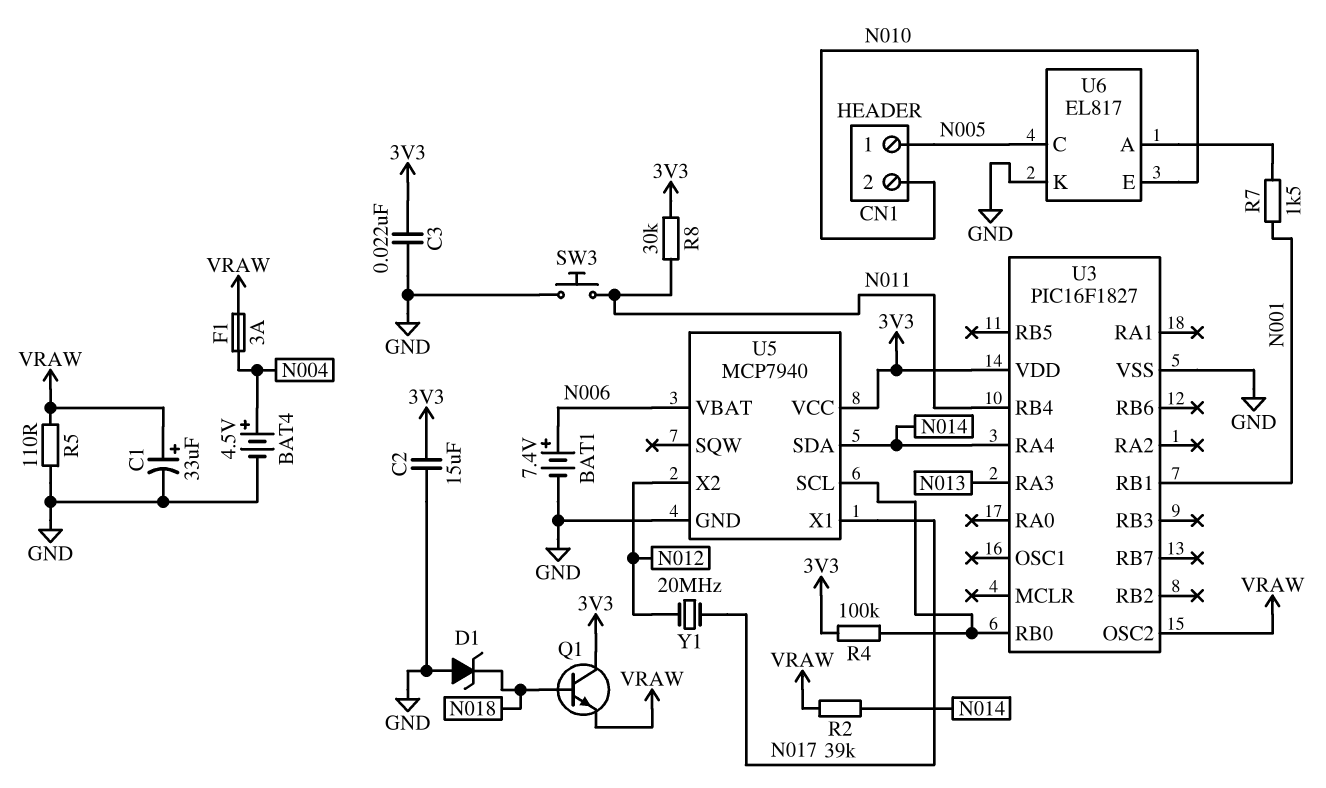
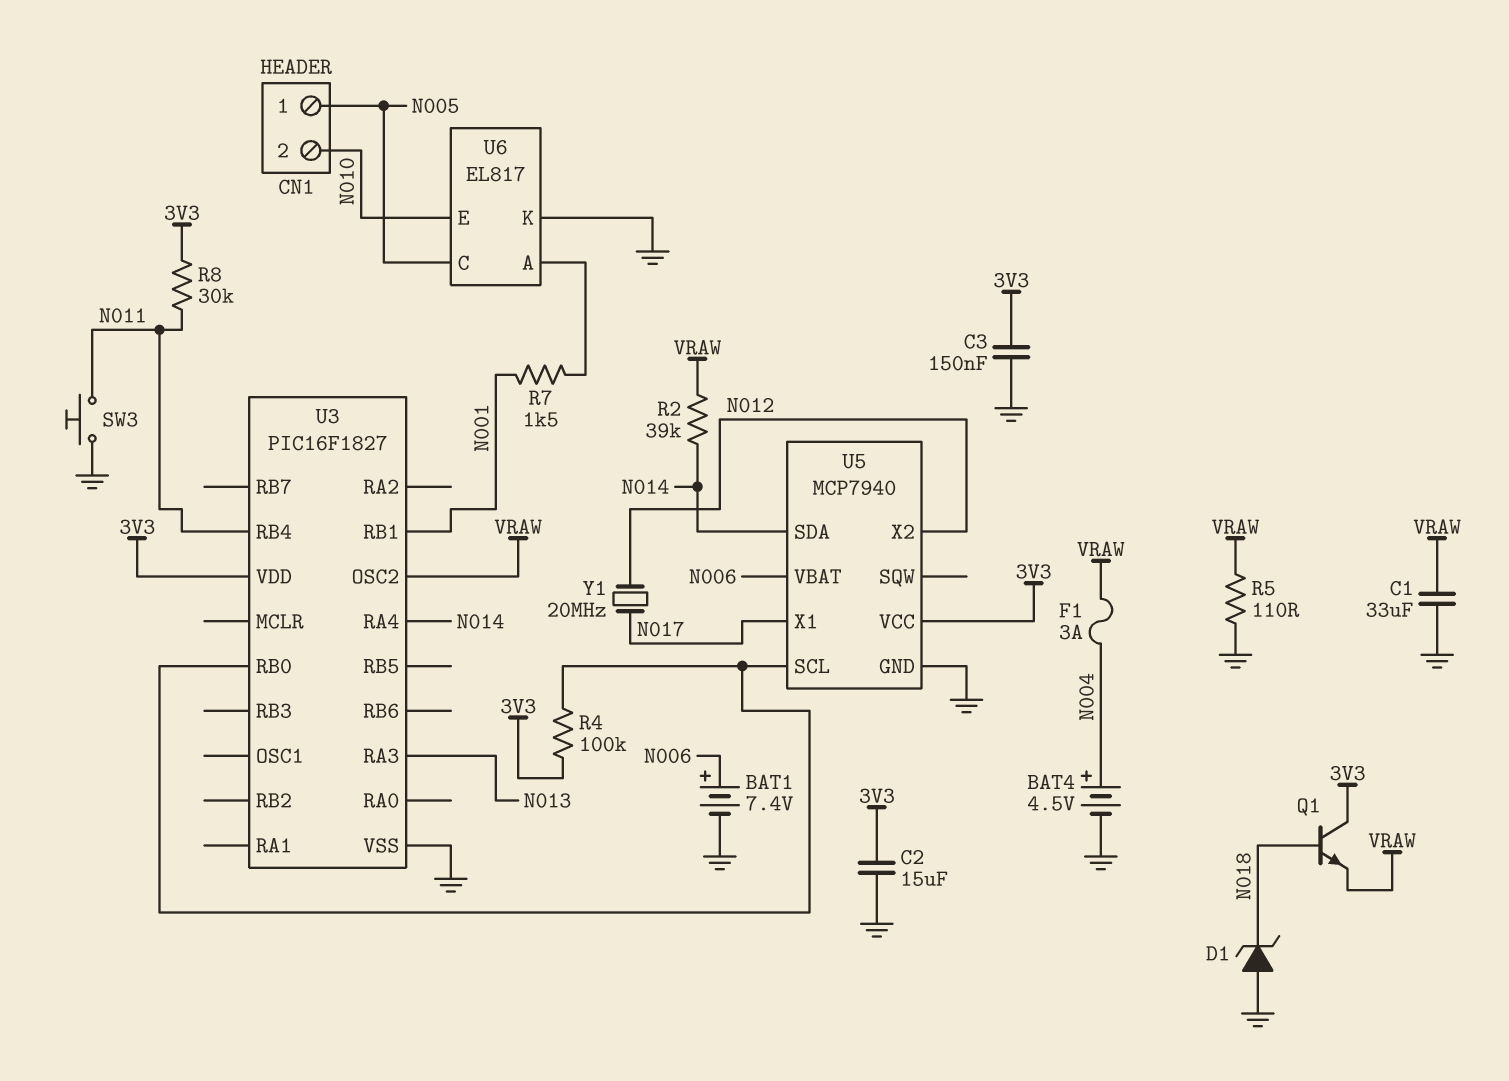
C1: 33uF (plus VRAW, minus GND) -> 33uF (GND, VRAW)
C3: 22nF (3V3, GND) -> 150nF (3V3, GND)

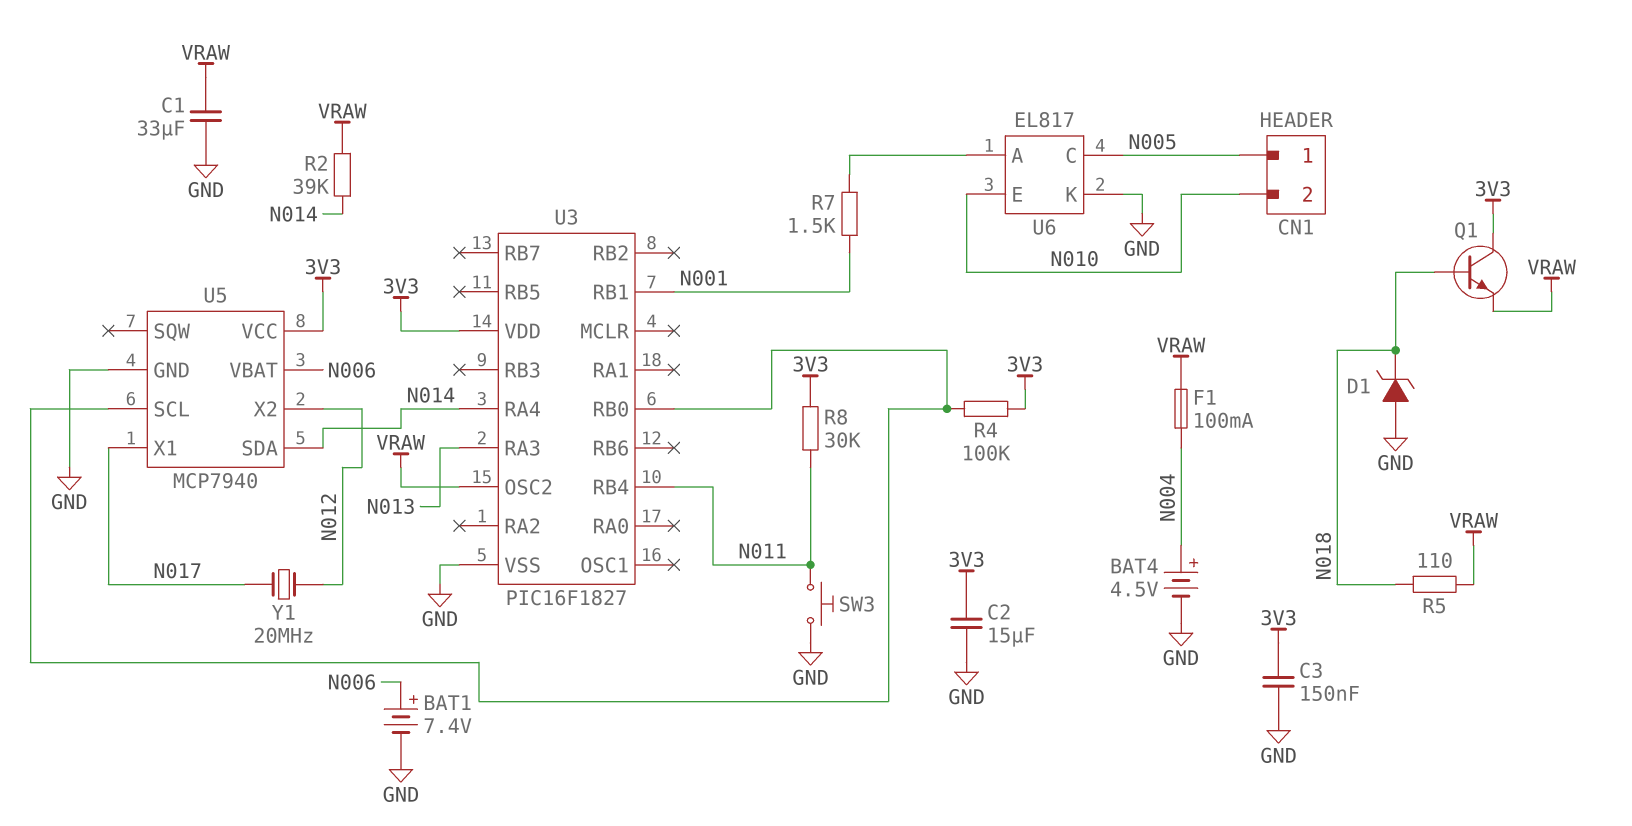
F1: 3A (N004, VRAW) -> 100mA (N004, VRAW)
R5: 110 (GND, VRAW) -> 110 (N018, VRAW)

